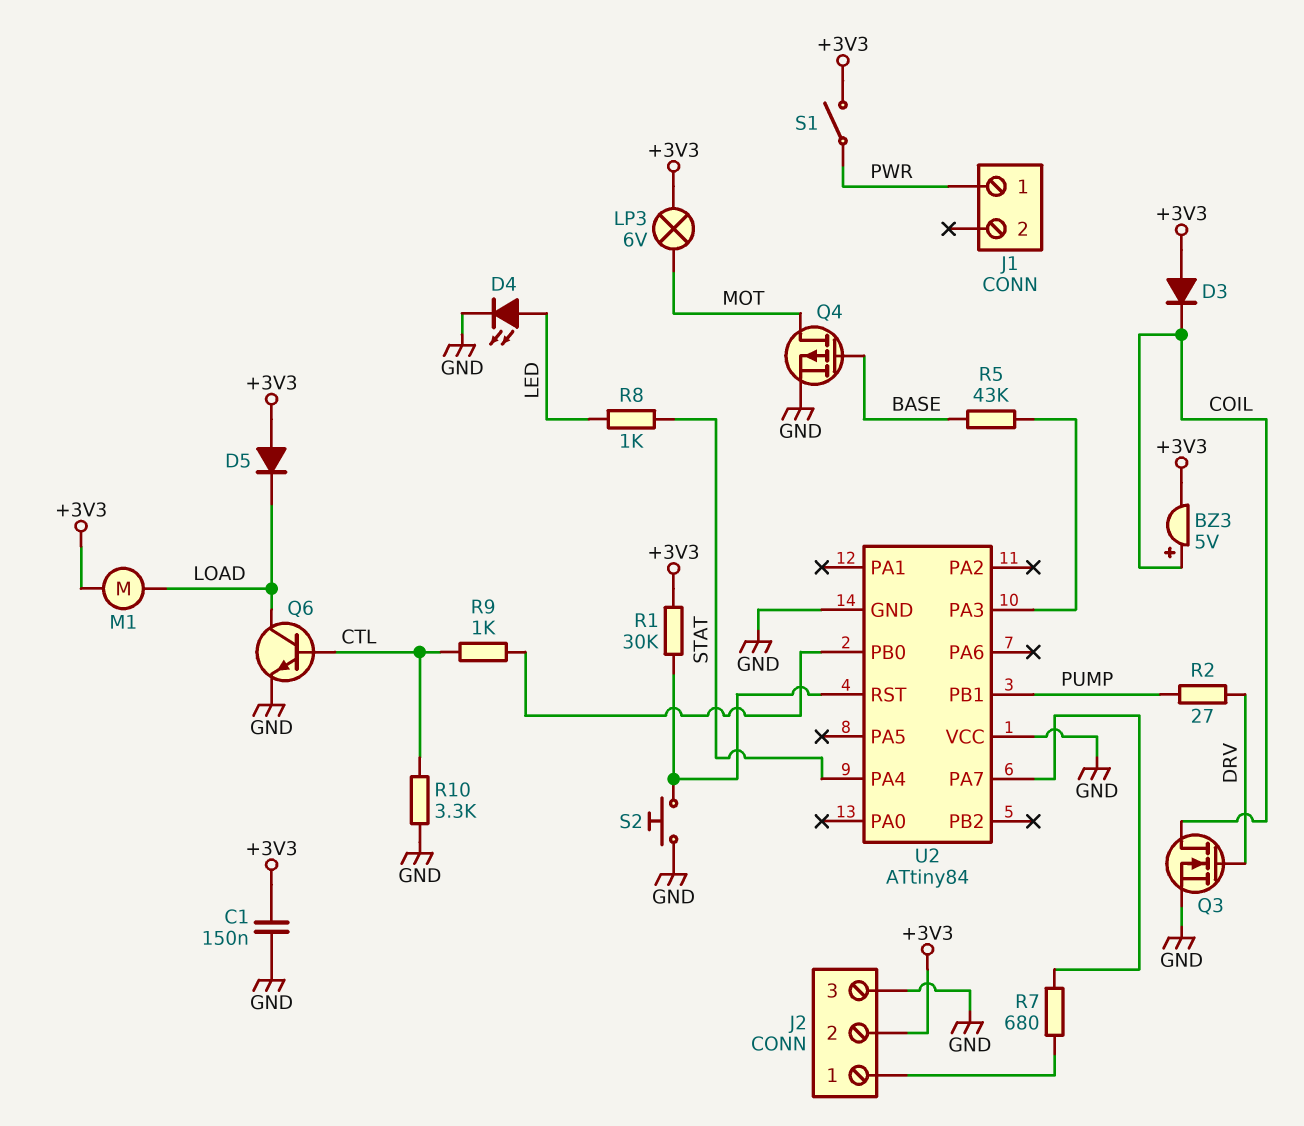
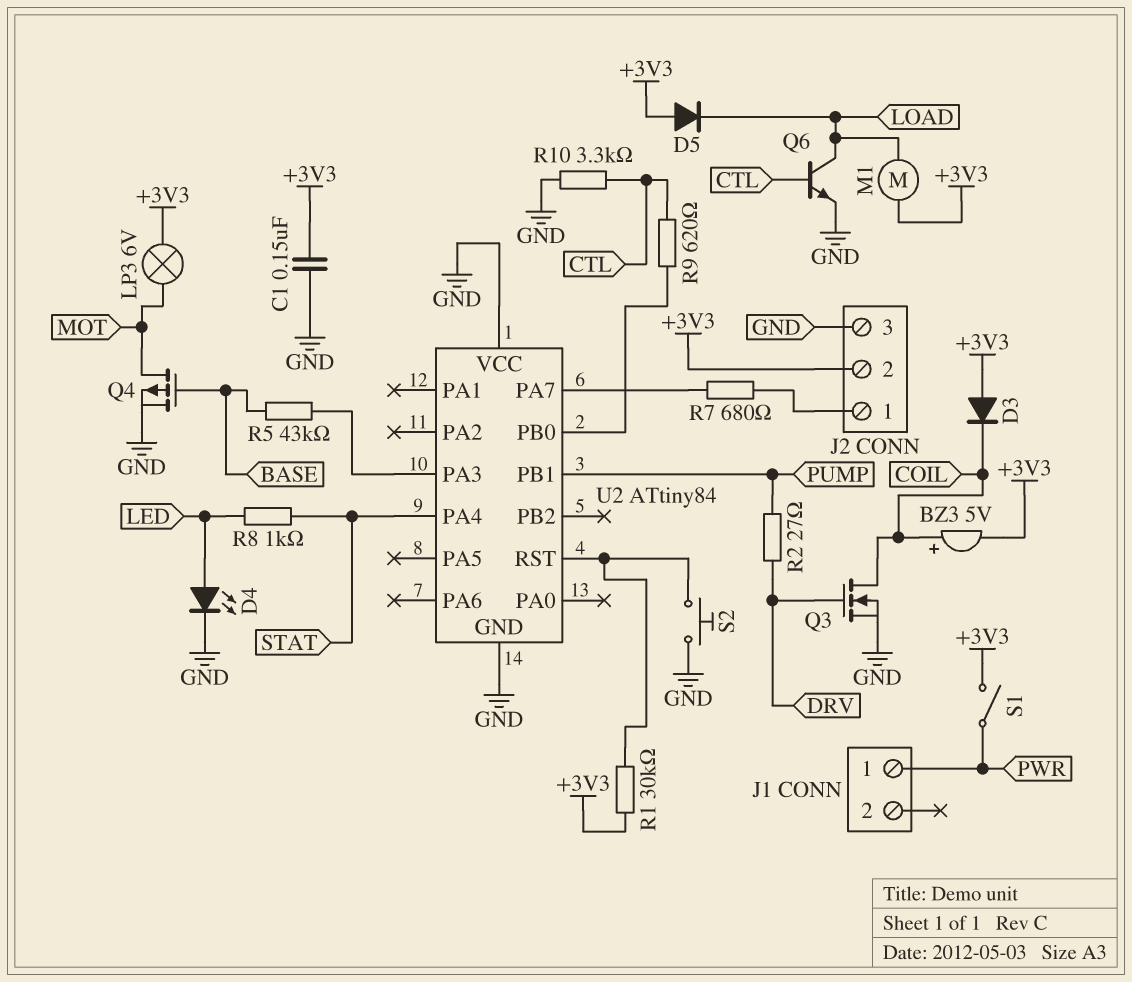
R9: 1k (CTL, U2/PB0) -> 620 (CTL, U2/PB0)

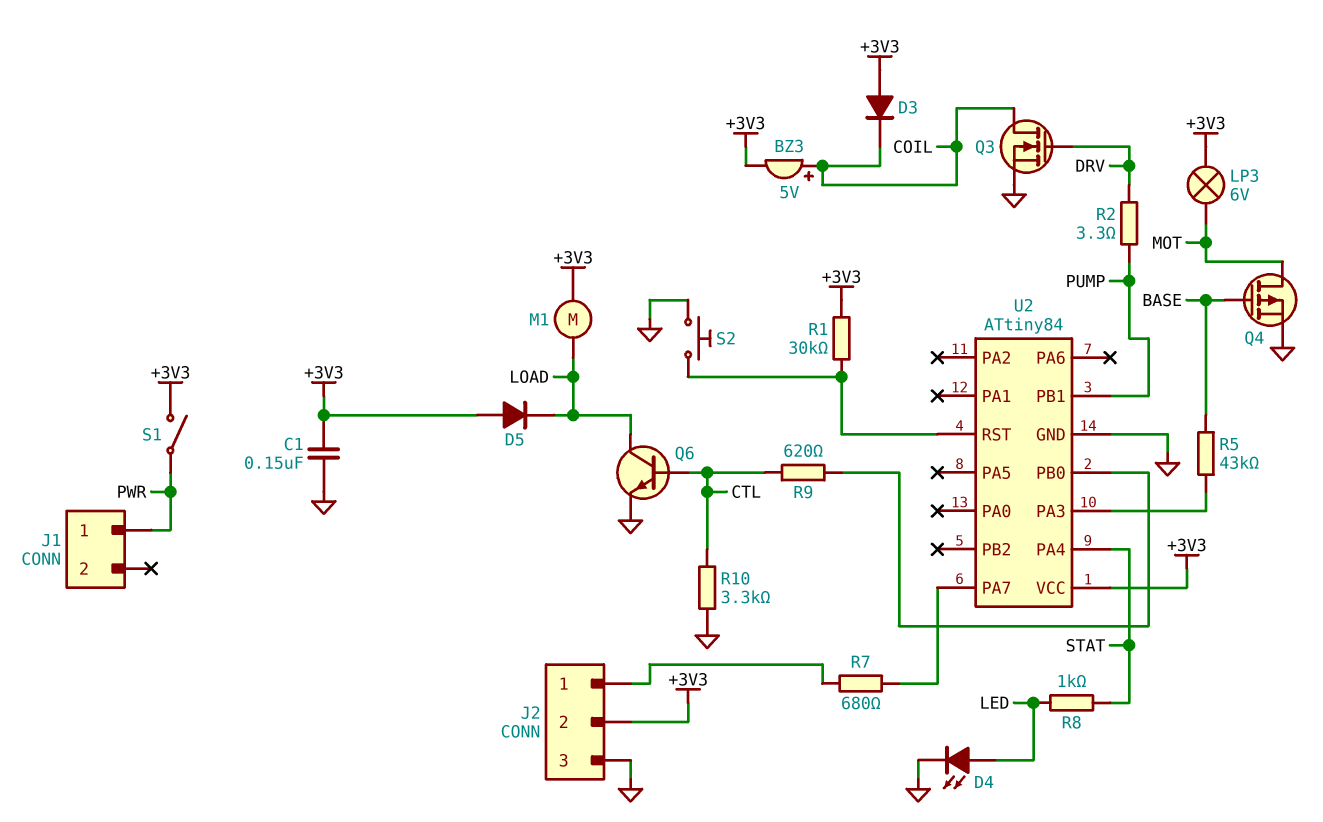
R2: 27 (DRV, PUMP) -> 3.3 (DRV, PUMP)
U2 pin VCC: GND -> +3V3

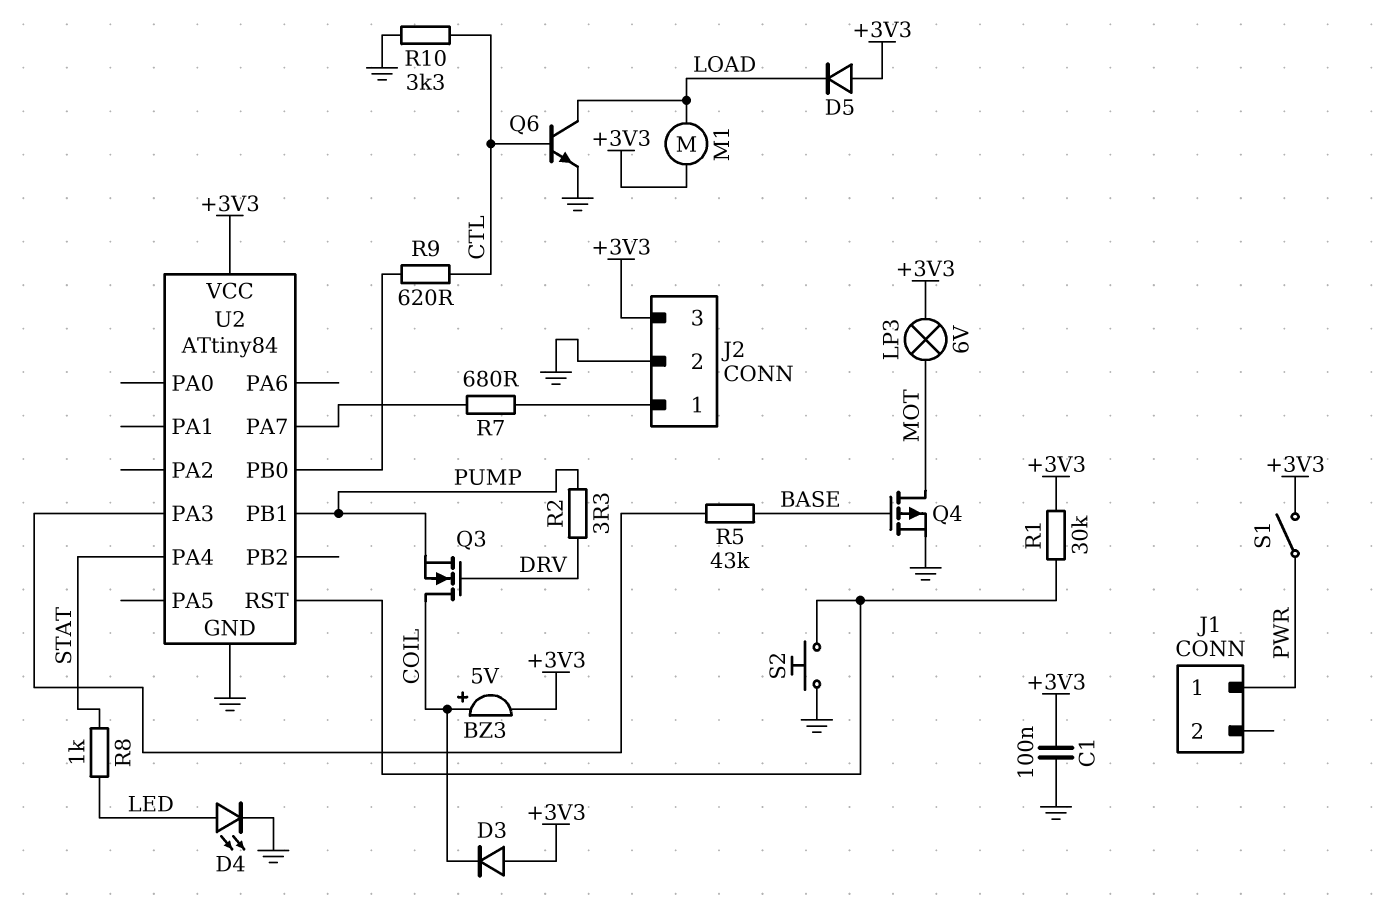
C1: 150nF (+3V3, GND) -> 100nF (+3V3, GND)
J2 pin 2: +3V3 -> GND
J2 pin 3: GND -> +3V3
Q3: NMOS (G DRV, D COIL, S GND) -> NMOS (G DRV, D COIL, S PUMP)

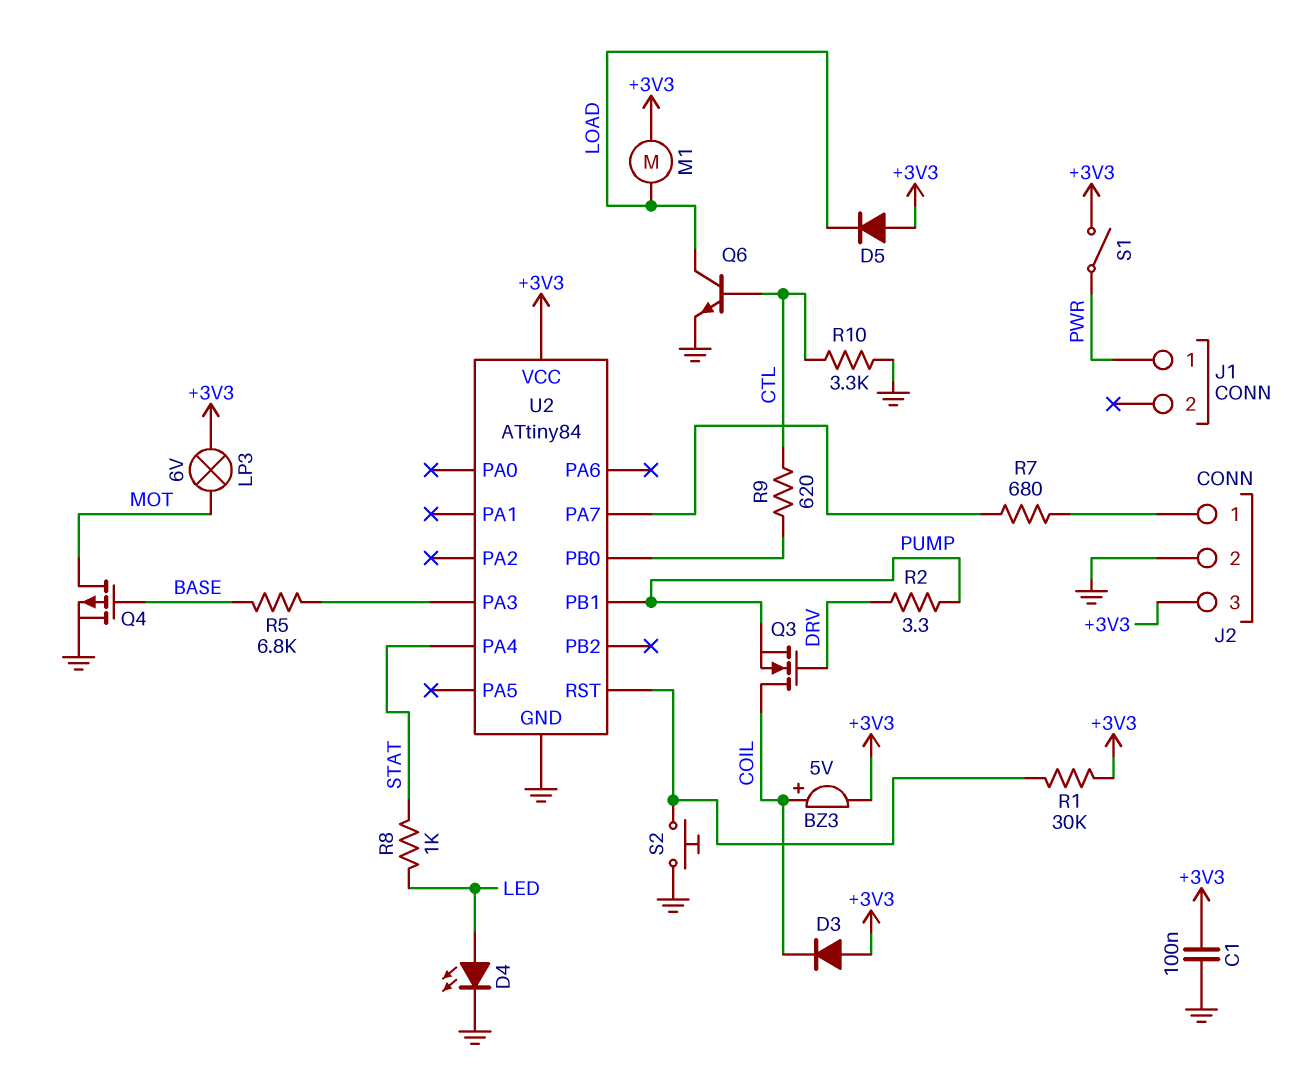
R5: 43k (BASE, U2/PA3) -> 6.8k (BASE, U2/PA3)

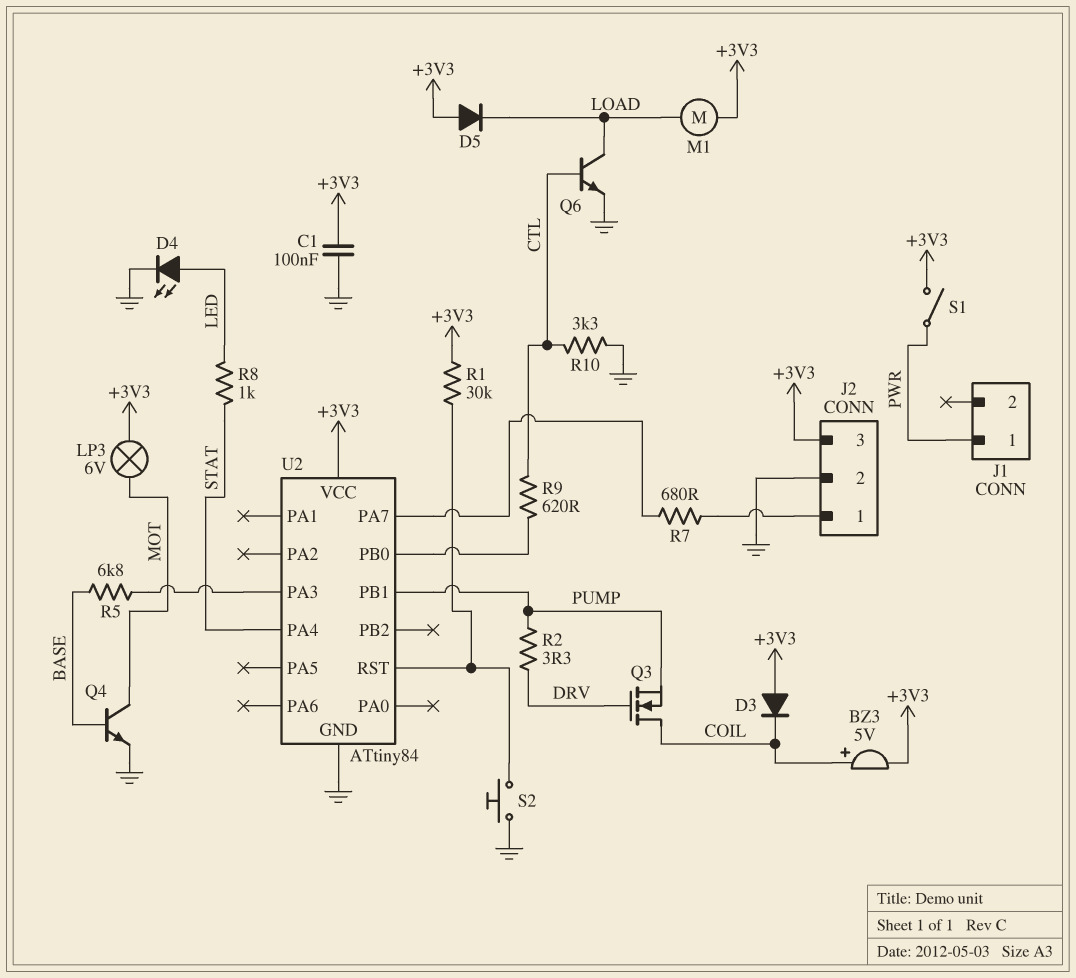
Q4: PMOS (G BASE, D MOT, S GND) -> NPN (B BASE, C MOT, E GND)

